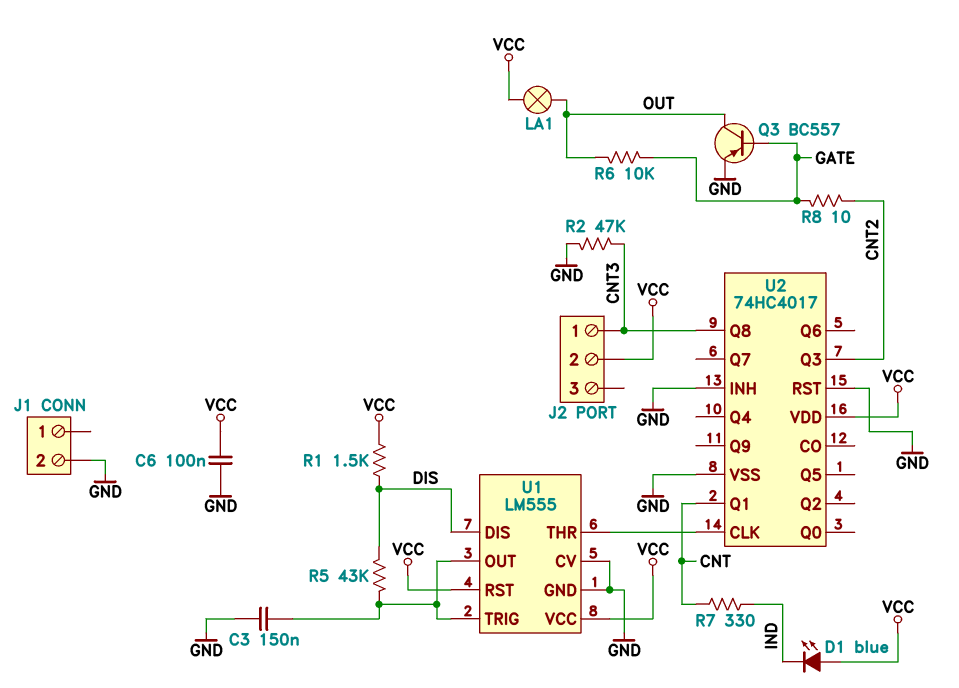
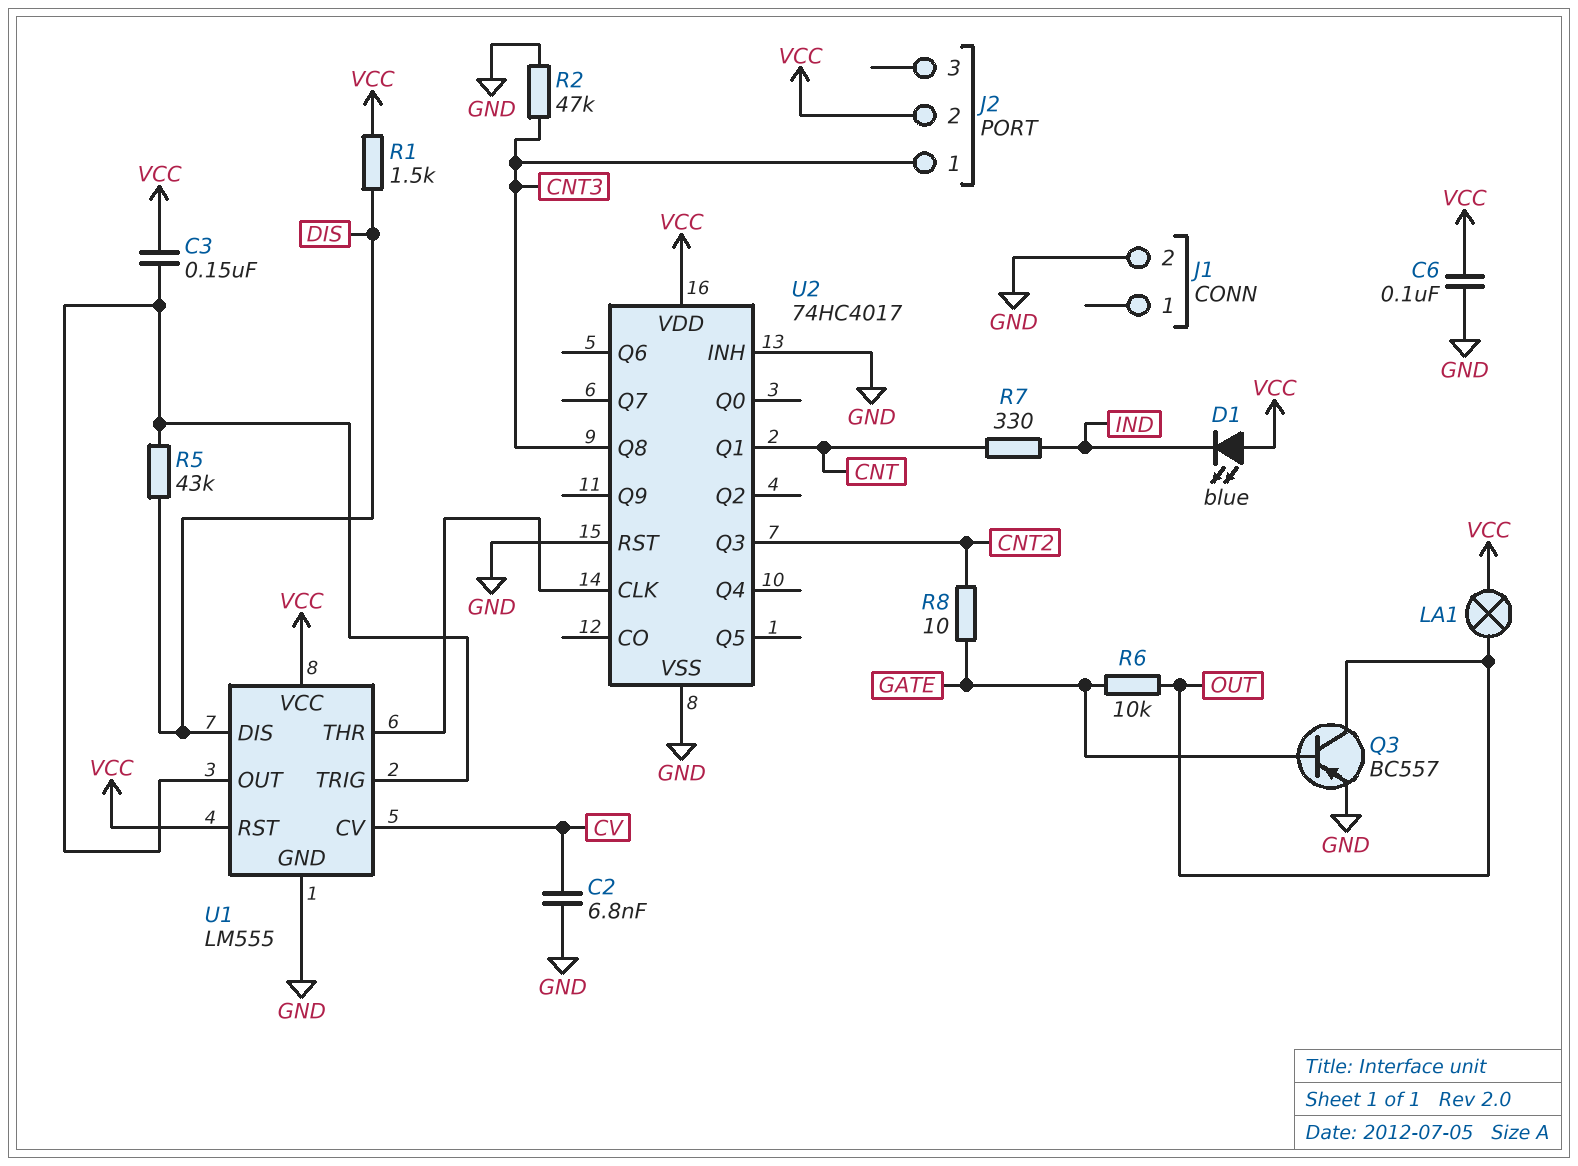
C2: none -> 6.8nF (CV, GND)
C3: 150nF (GND, U1/OUT) -> 150nF (U1/OUT, VCC)
U1 pin CV: GND -> CV

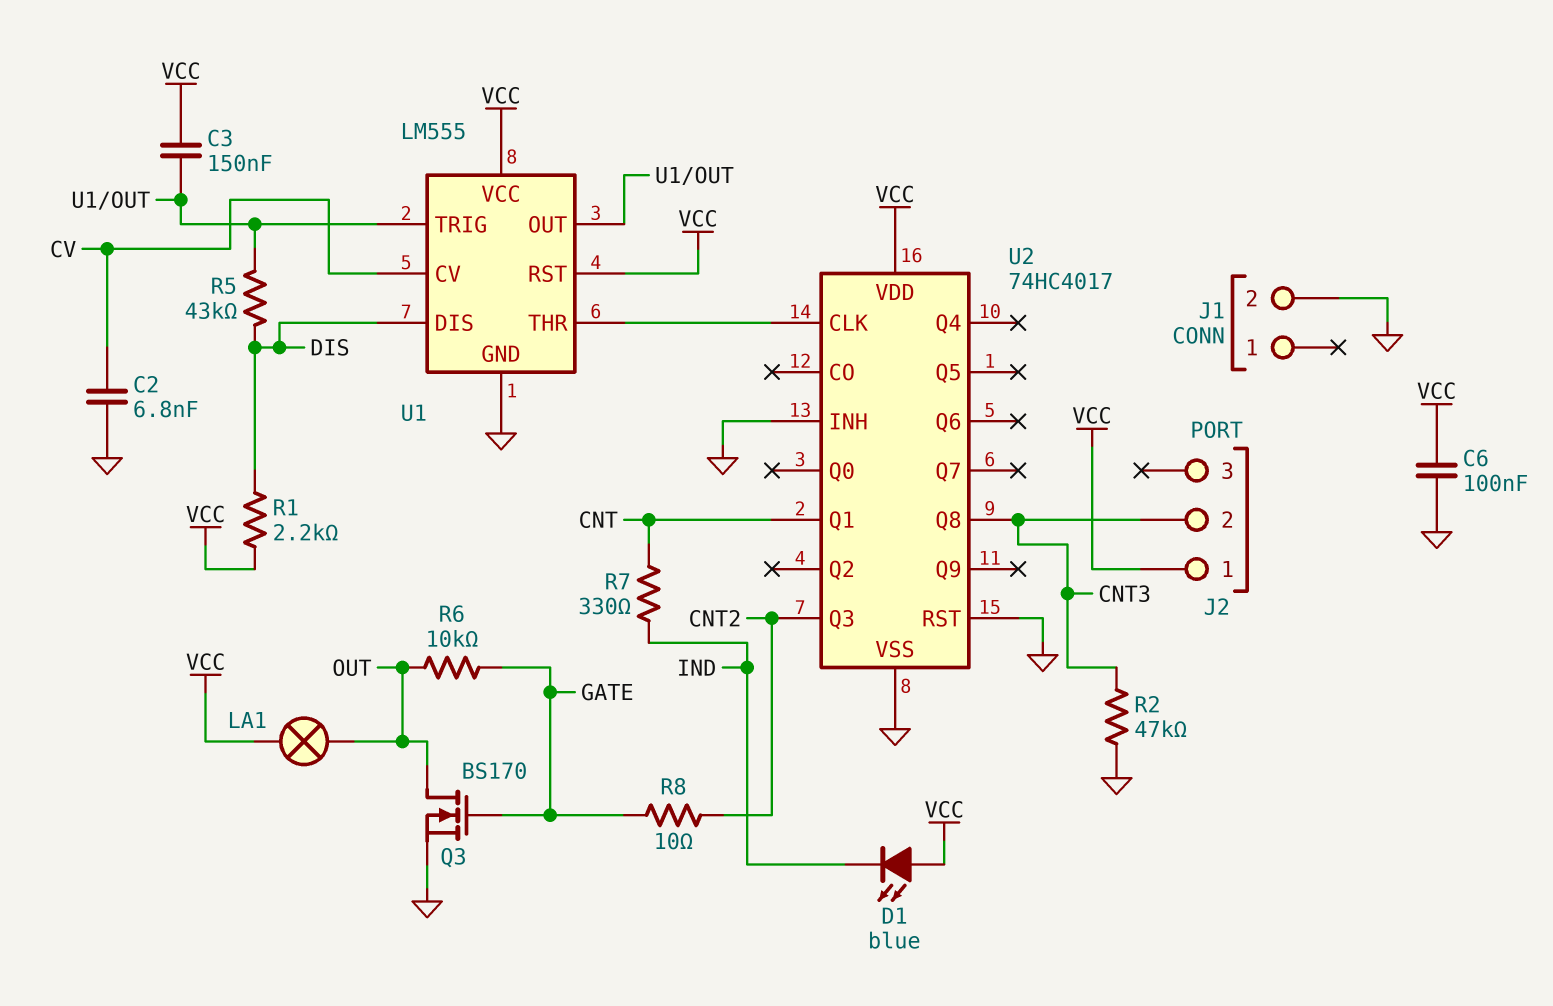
J2 pin 1: CNT3 -> VCC
J2 pin 2: VCC -> CNT3
Q3: PNP BC557 (B GATE, C OUT, E GND) -> NMOS BS170 (G GATE, D OUT, S GND)
R1: 1.5k (DIS, VCC) -> 2.2k (DIS, VCC)

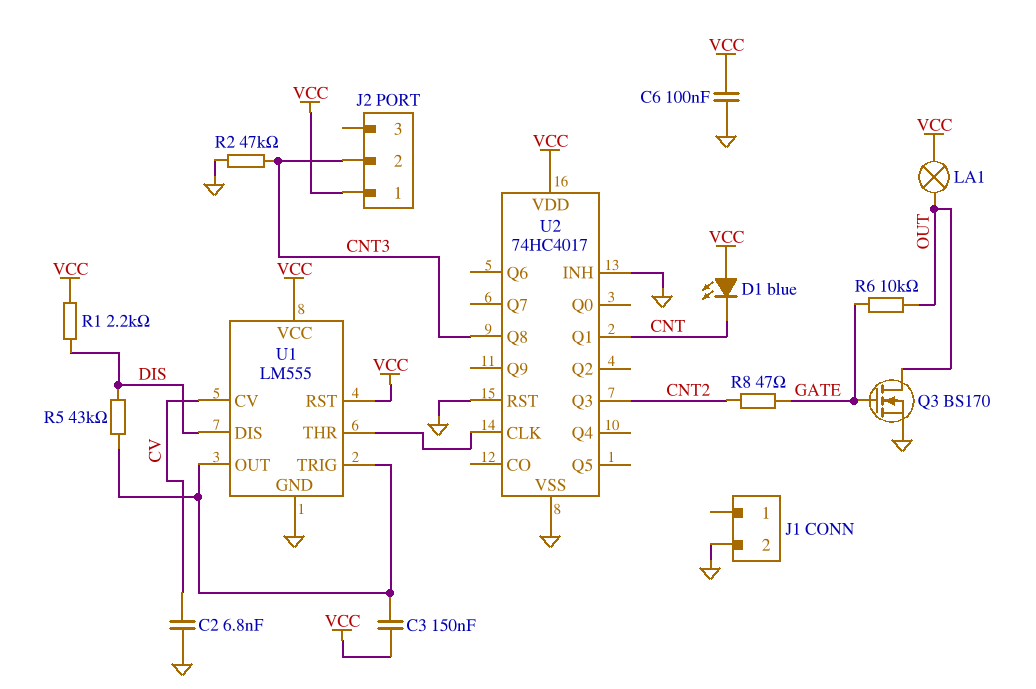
D1: LED blue (A VCC, K IND) -> LED blue (A VCC, K CNT)
R7: 330 (CNT, IND) -> none
R8: 10 (CNT2, GATE) -> 47 (CNT2, GATE)

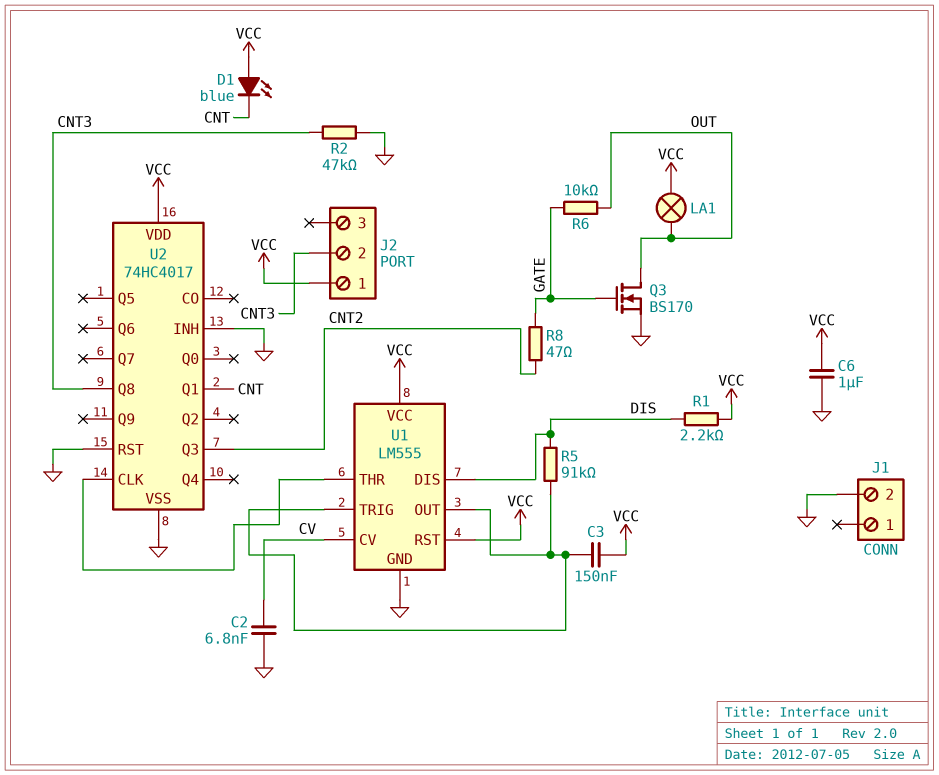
C6: 100nF (GND, VCC) -> 1uF (GND, VCC)
R5: 43k (DIS, U1/OUT) -> 91k (DIS, U1/OUT)

